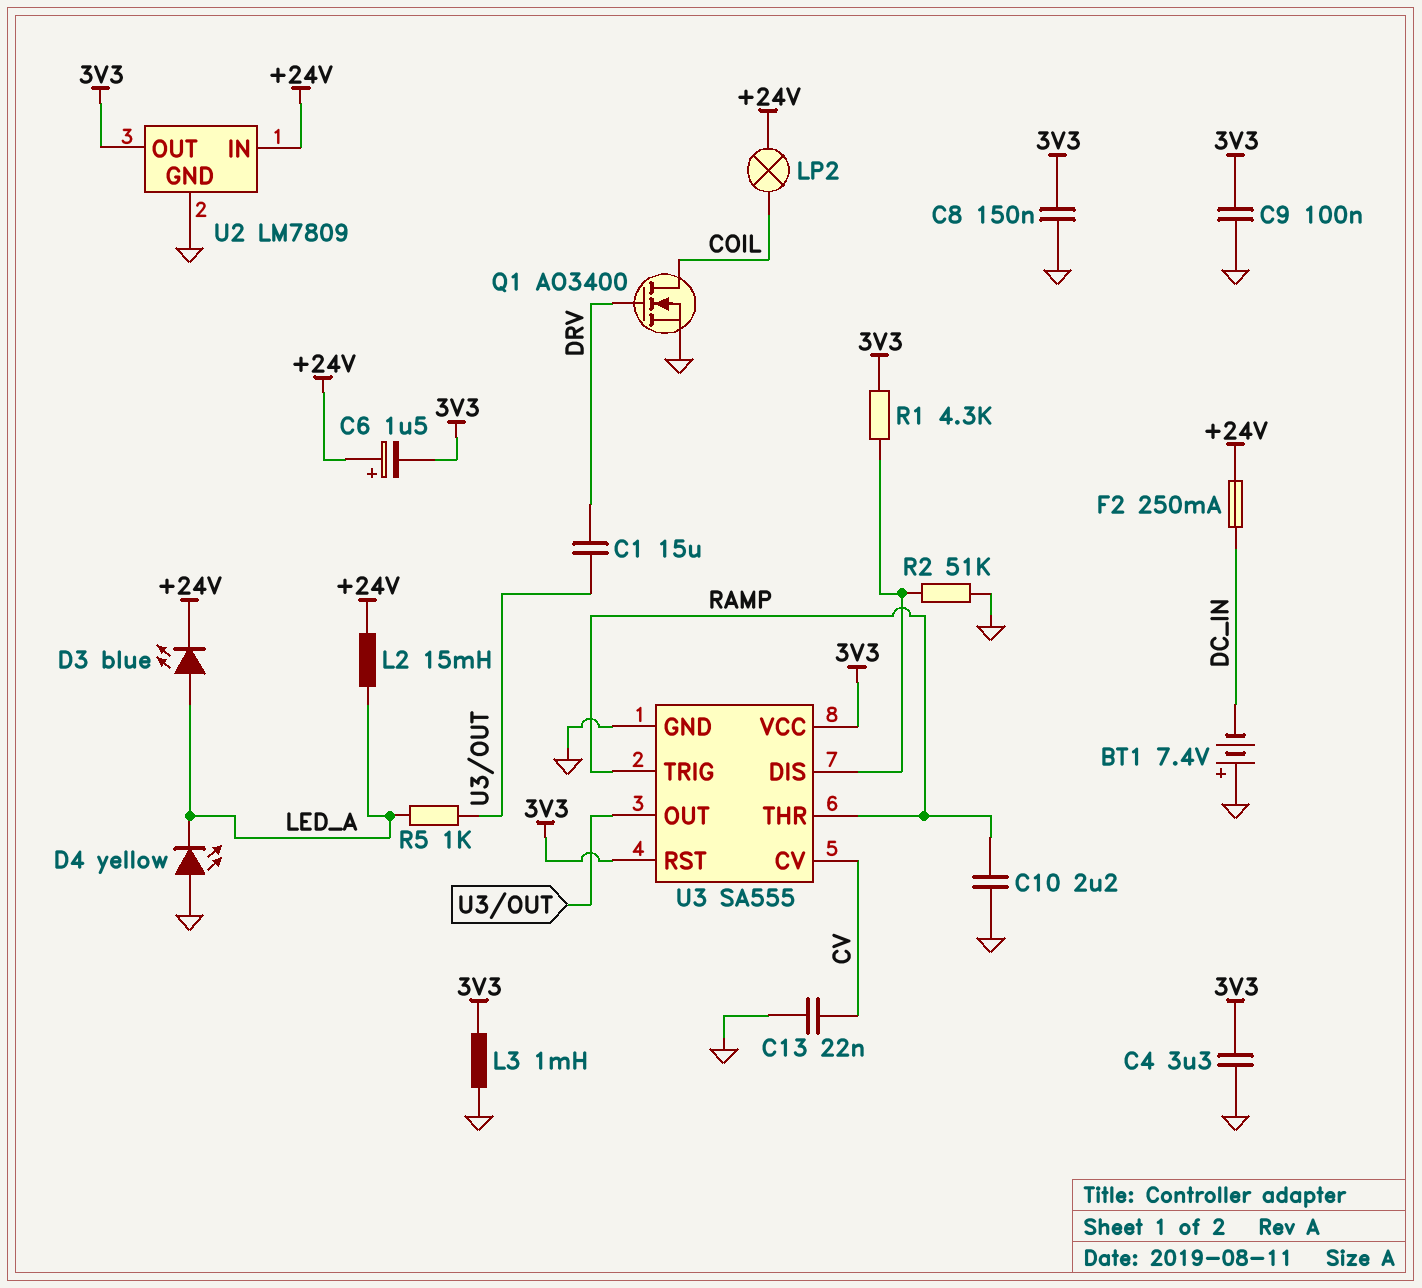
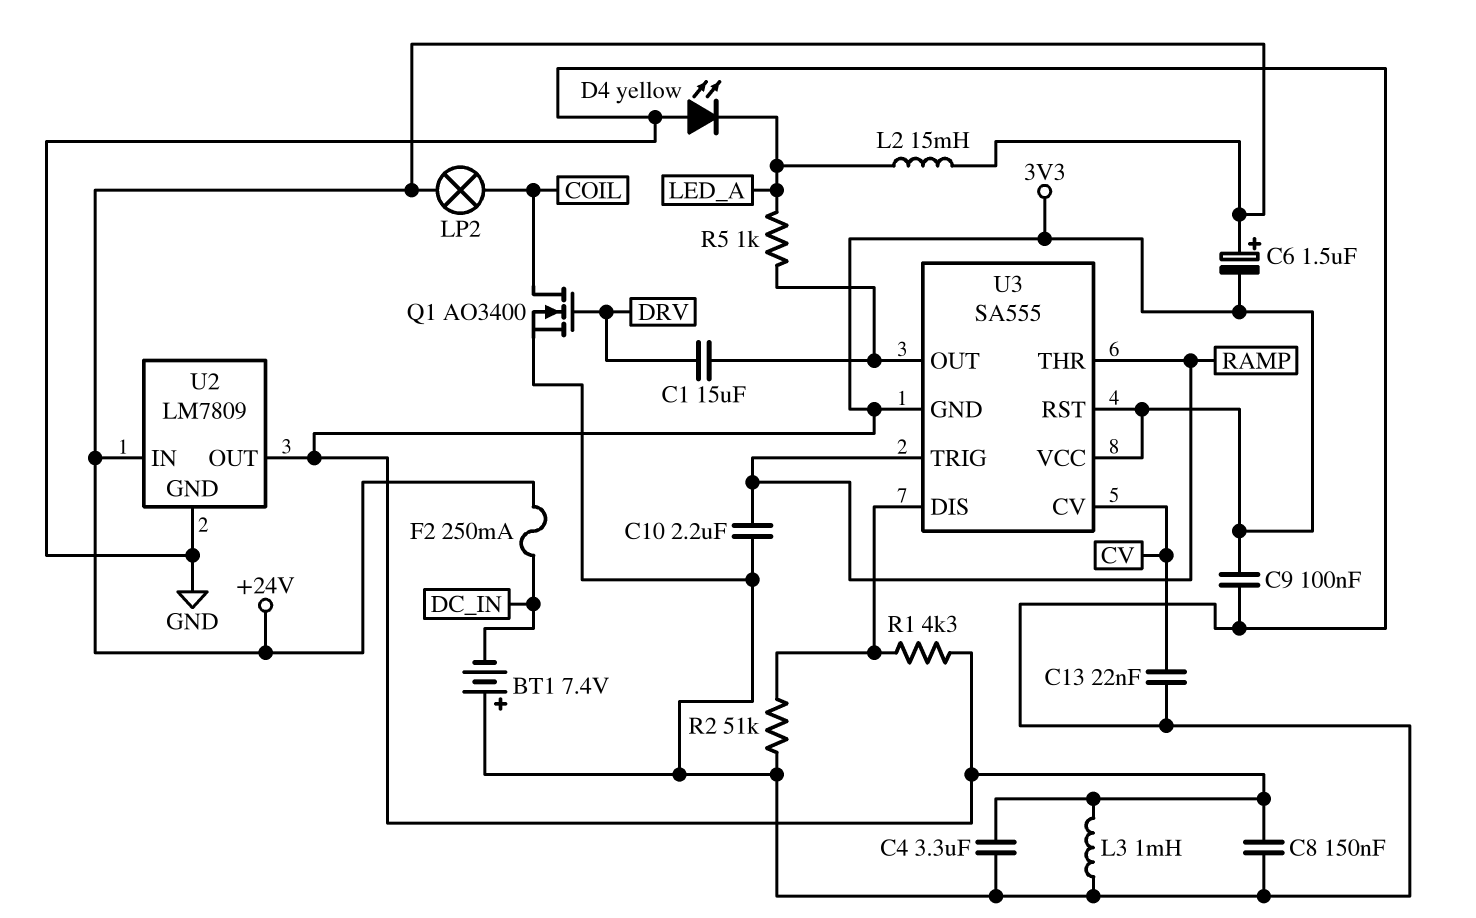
D3: LED blue (A LED_A, K +24V) -> none
U3 pin GND: GND -> 3V3

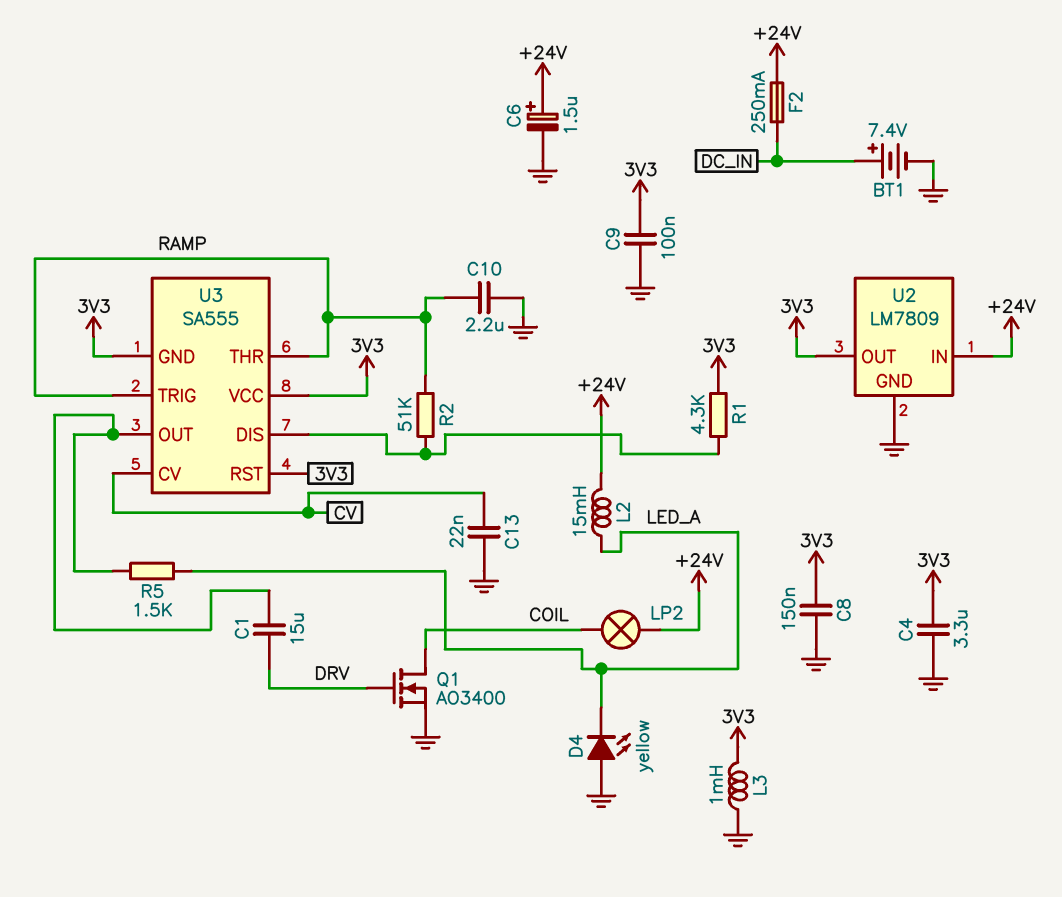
BT1: 7.4V (plus GND, minus DC_IN) -> 7.4V (plus DC_IN, minus GND)
C6: 1.5uF (plus +24V, minus 3V3) -> 1.5uF (plus +24V, minus GND)
R2: 51k (GND, U3/DIS) -> 51k (RAMP, U3/DIS)
R5: 1k (LED_A, U3/OUT) -> 1.5k (LED_A, U3/OUT)

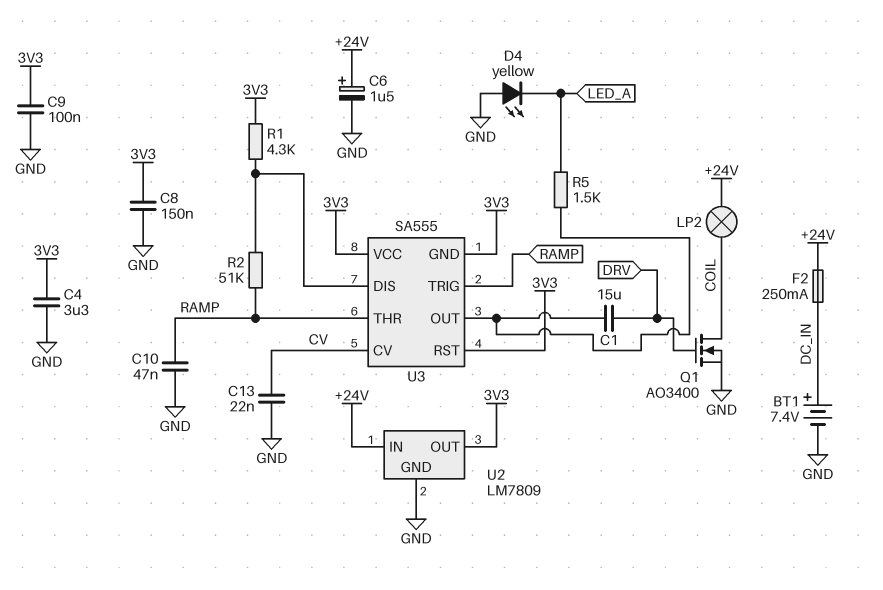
C10: 2.2uF (GND, RAMP) -> 47nF (GND, RAMP)
L2: 15mH (+24V, LED_A) -> none
L3: 1mH (3V3, GND) -> none

